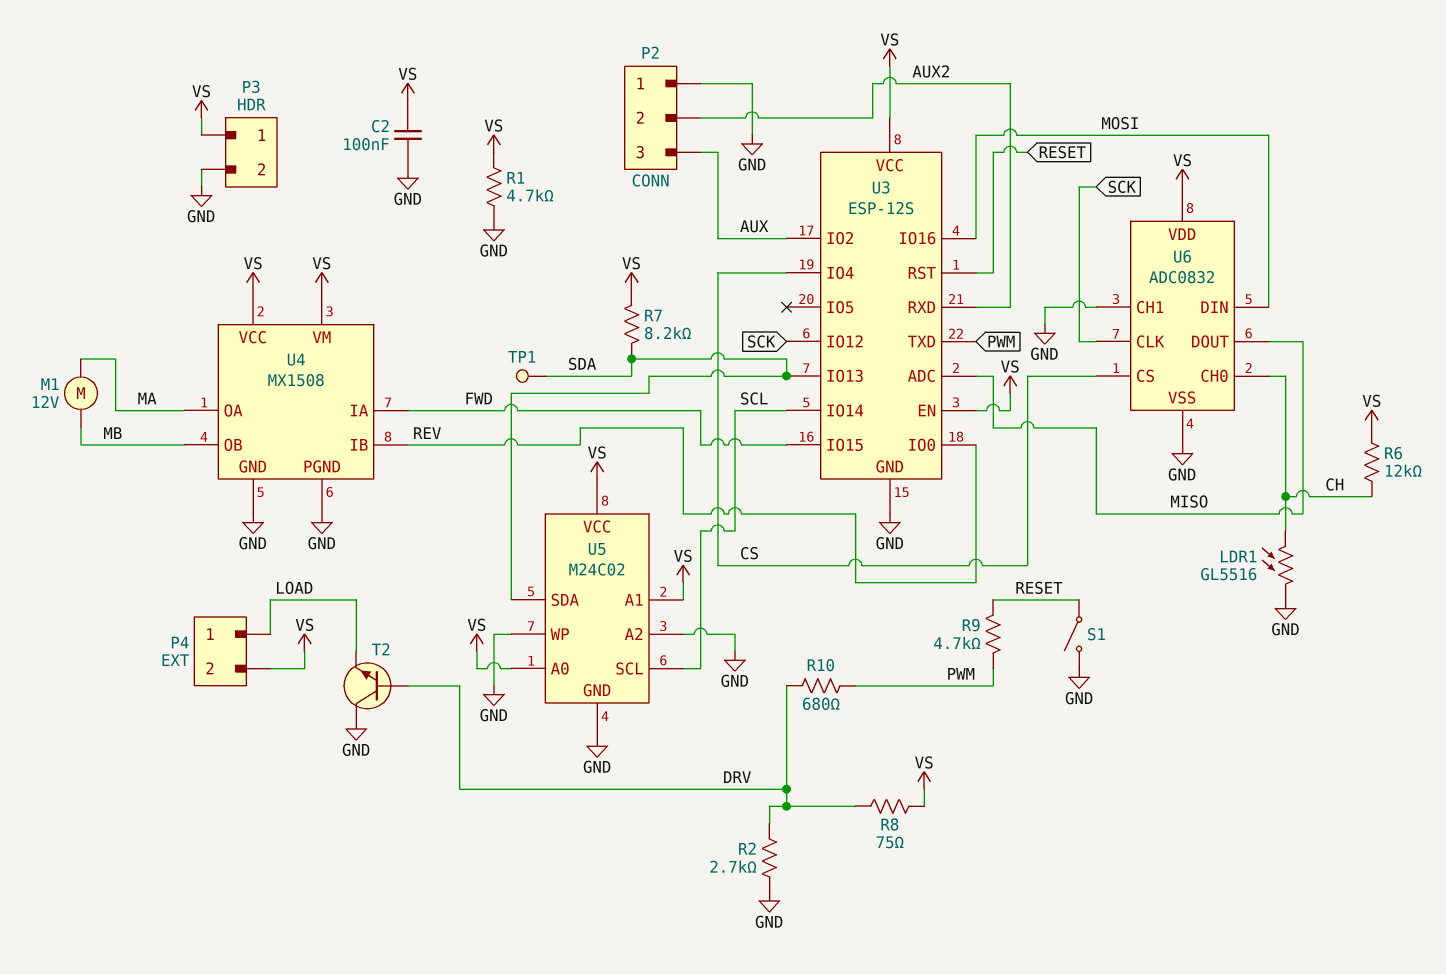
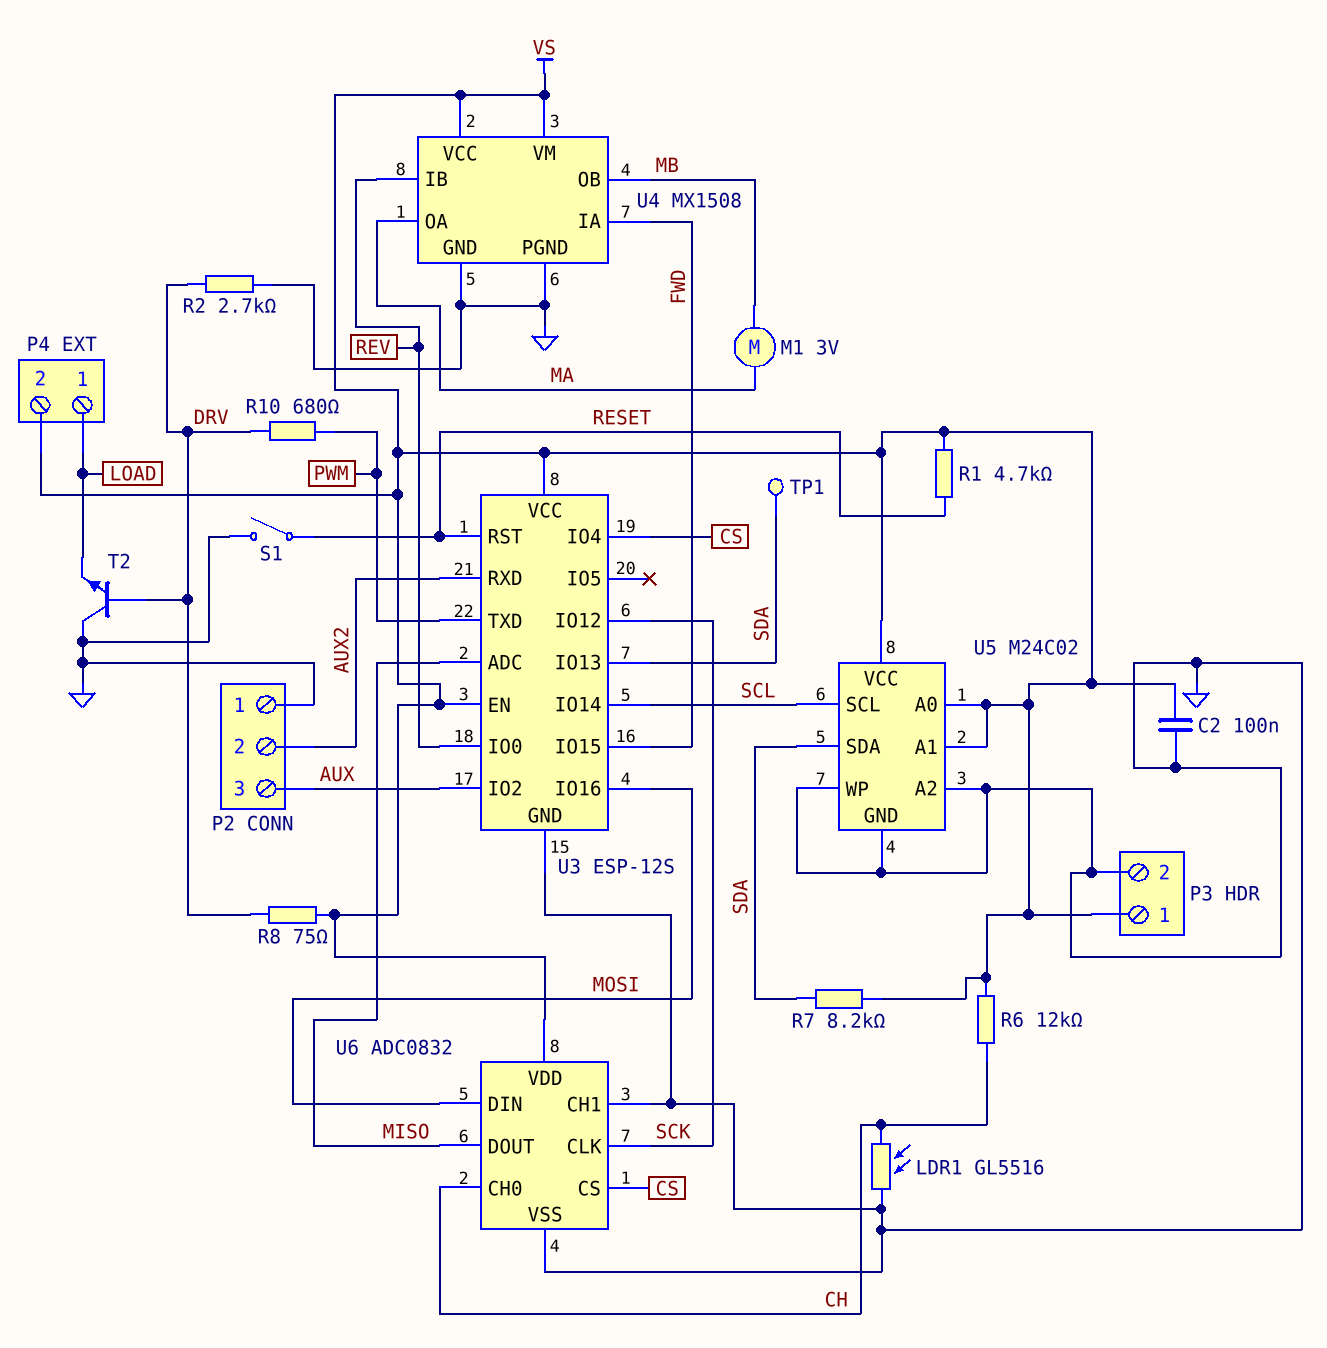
M1: motor 12V (MA, MB) -> motor 3V (MA, MB)
R1: 4.7k (GND, VS) -> 4.7k (RESET, VS)
R9: 4.7k (PWM, RESET) -> none

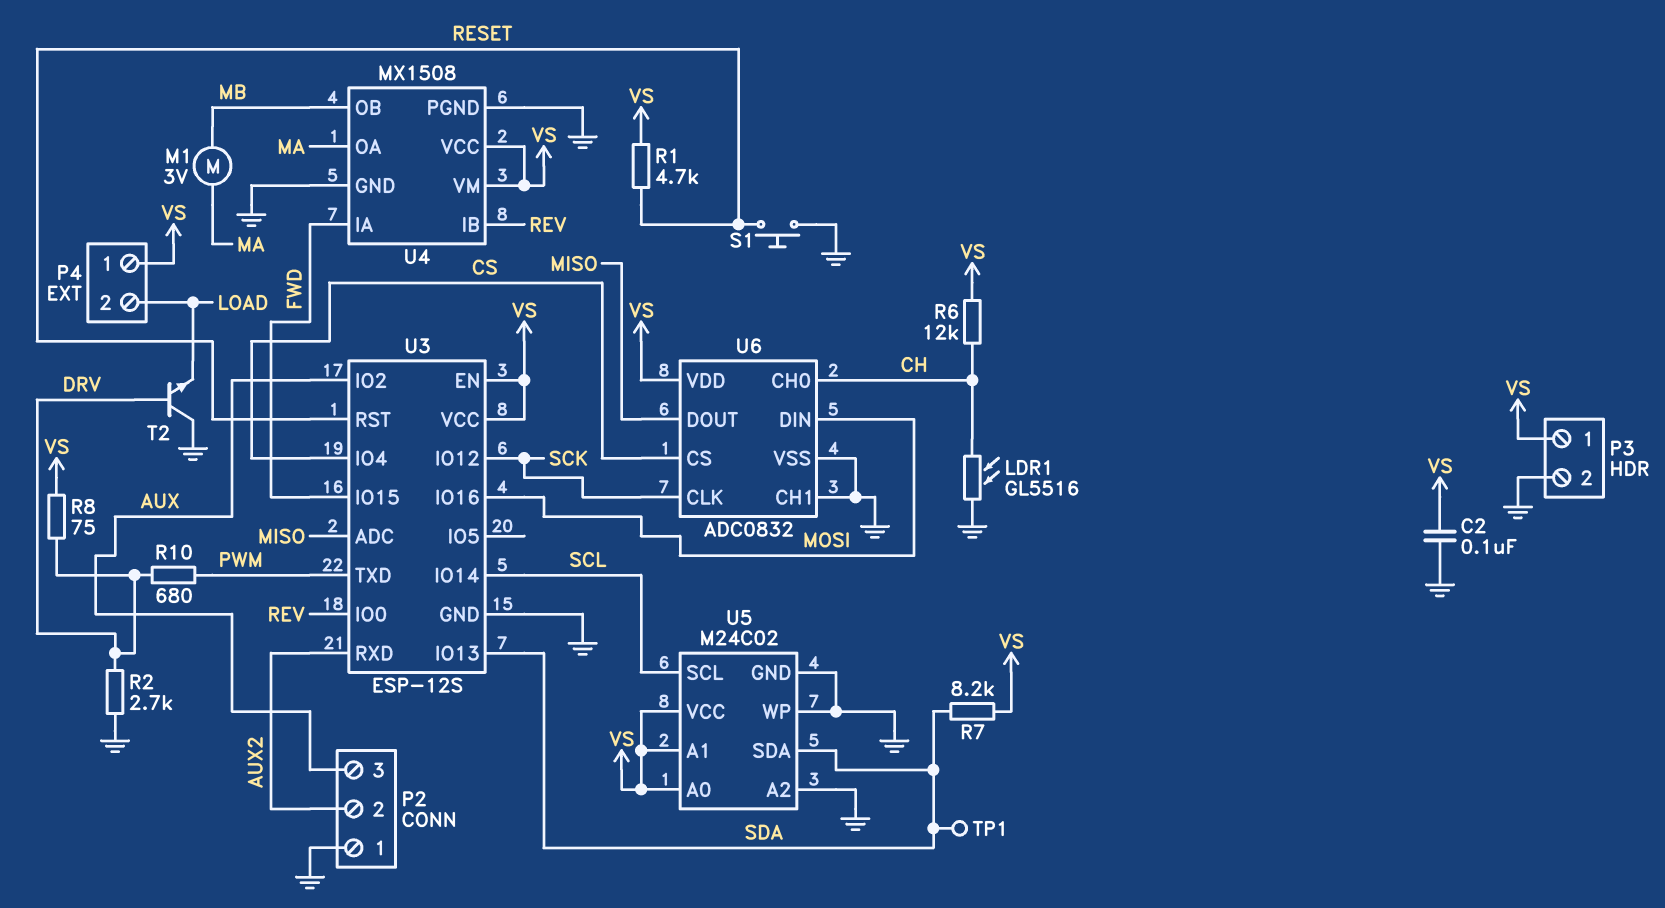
P4 pin 1: LOAD -> VS
P4 pin 2: VS -> LOAD
S1: switch (GND, RESET) -> button (GND, RESET)

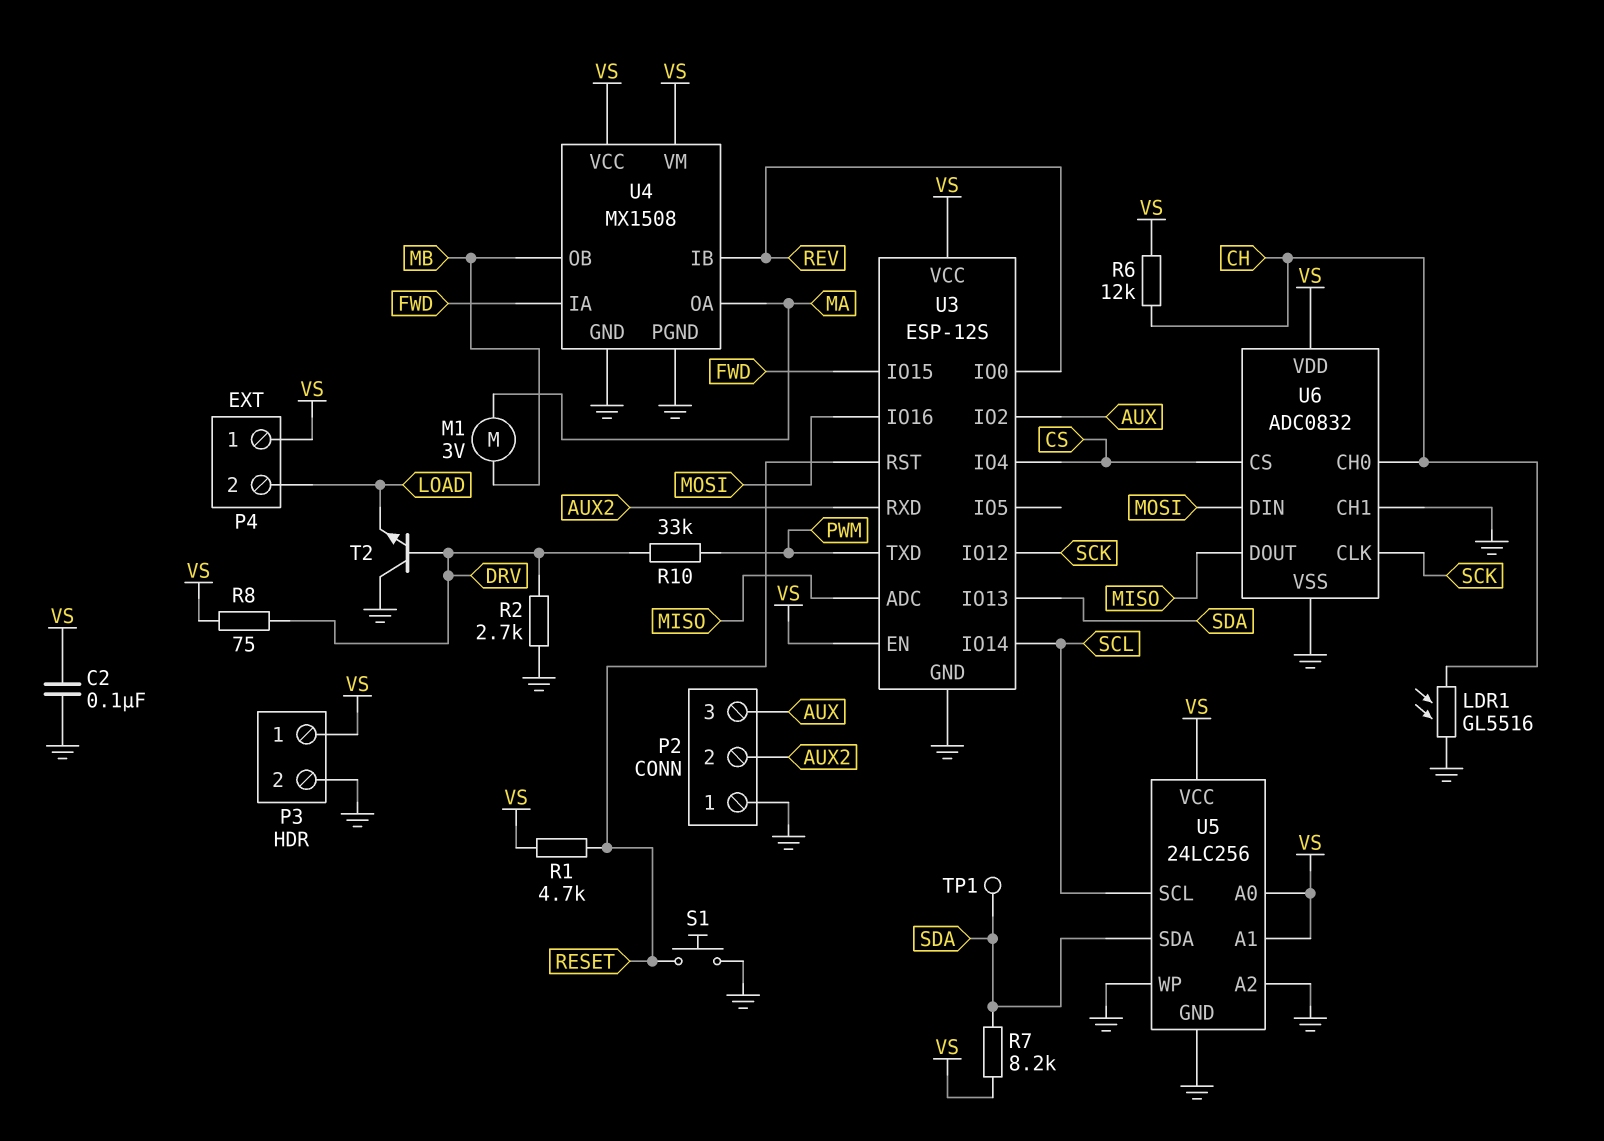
R10: 680 (DRV, PWM) -> 33k (DRV, PWM)
U5: M24C02 -> 24LC256

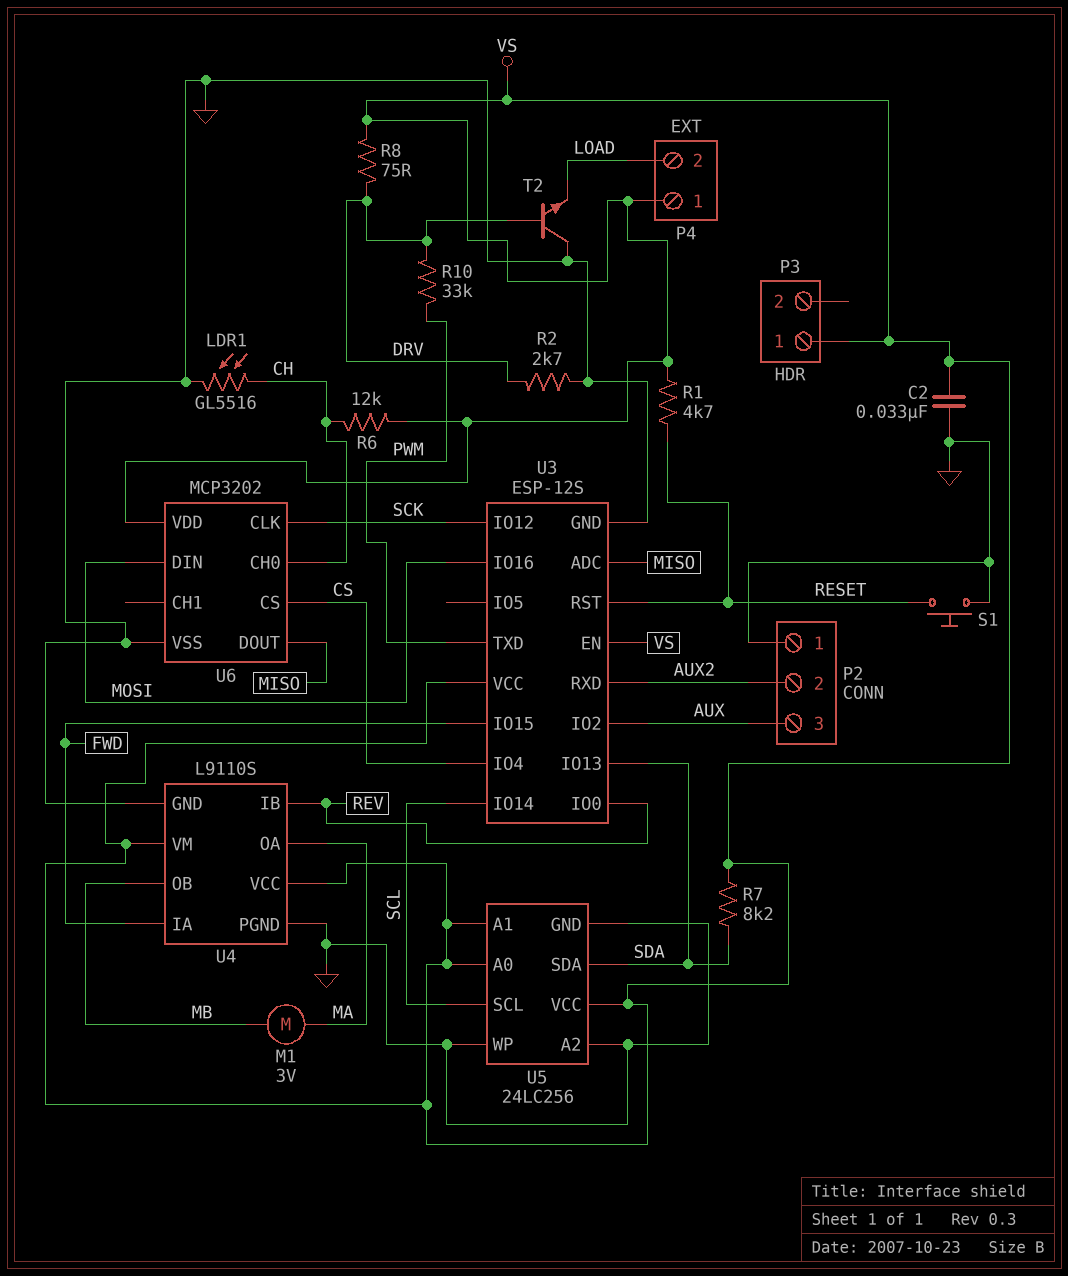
C2: 100nF (GND, VS) -> 33nF (GND, VS)
P3 pin 2: GND -> none
TP1: test point (SDA) -> none
U4: MX1508 -> L9110S
U6: ADC0832 -> MCP3202
U6 pin CH1: GND -> none

